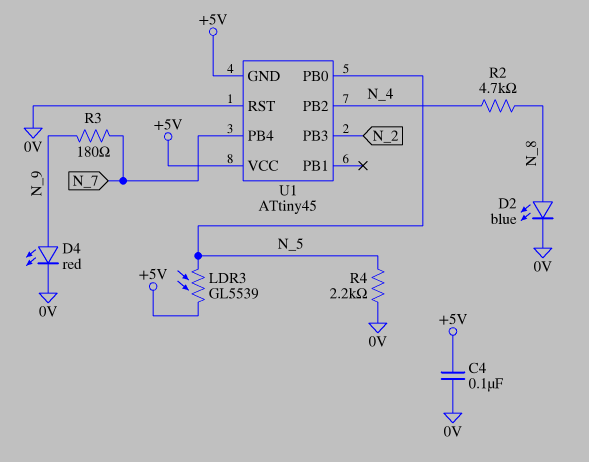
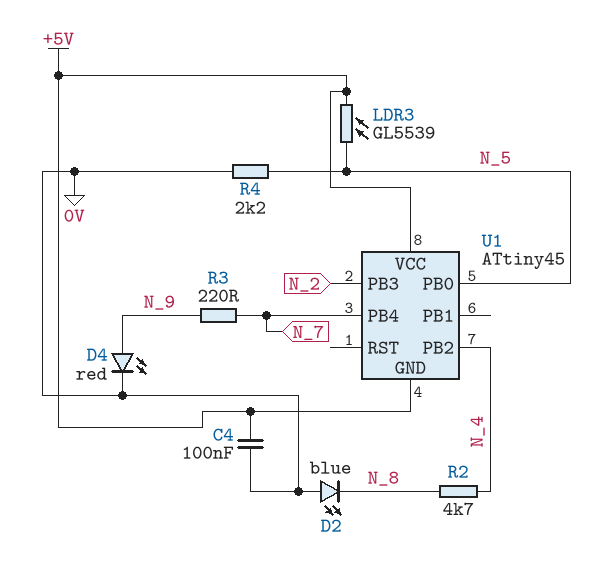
D2: LED blue (A N_8, K 0V) -> LED blue (A 0V, K N_8)
R3: 180 (N_7, N_9) -> 220 (N_7, N_9)
U1 pin RST: 0V -> none

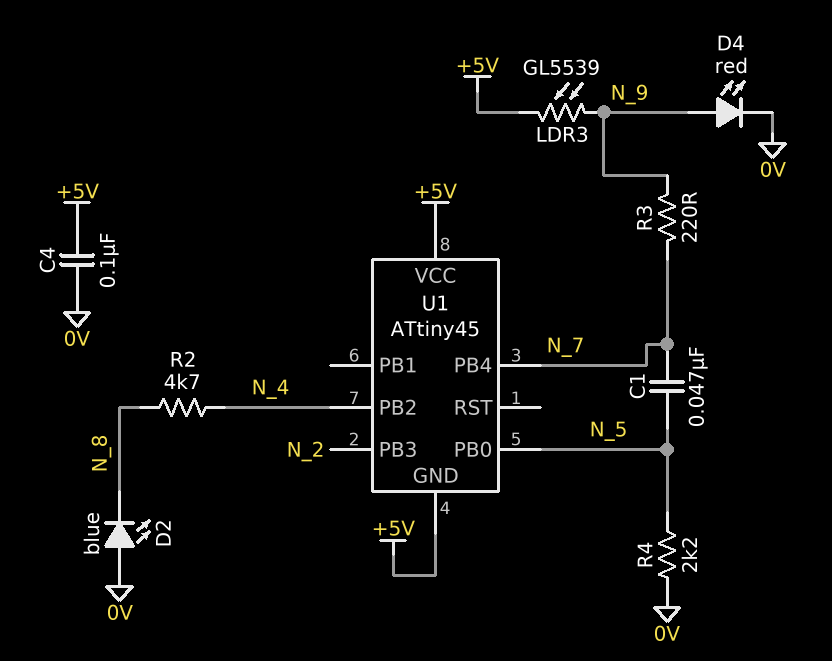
C1: none -> 47nF (N_5, N_7)
LDR3: GL5539 (+5V, N_5) -> GL5539 (+5V, N_9)

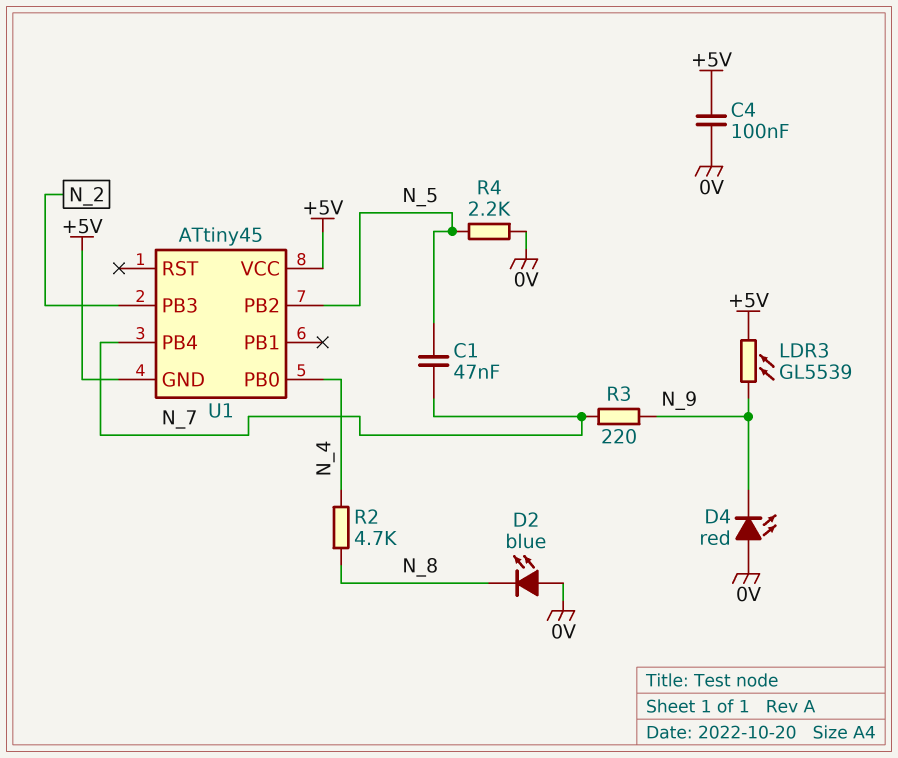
D4: LED red (A N_9, K 0V) -> LED red (A 0V, K N_9)
U1 pin PB0: N_5 -> N_4
U1 pin PB2: N_4 -> N_5

